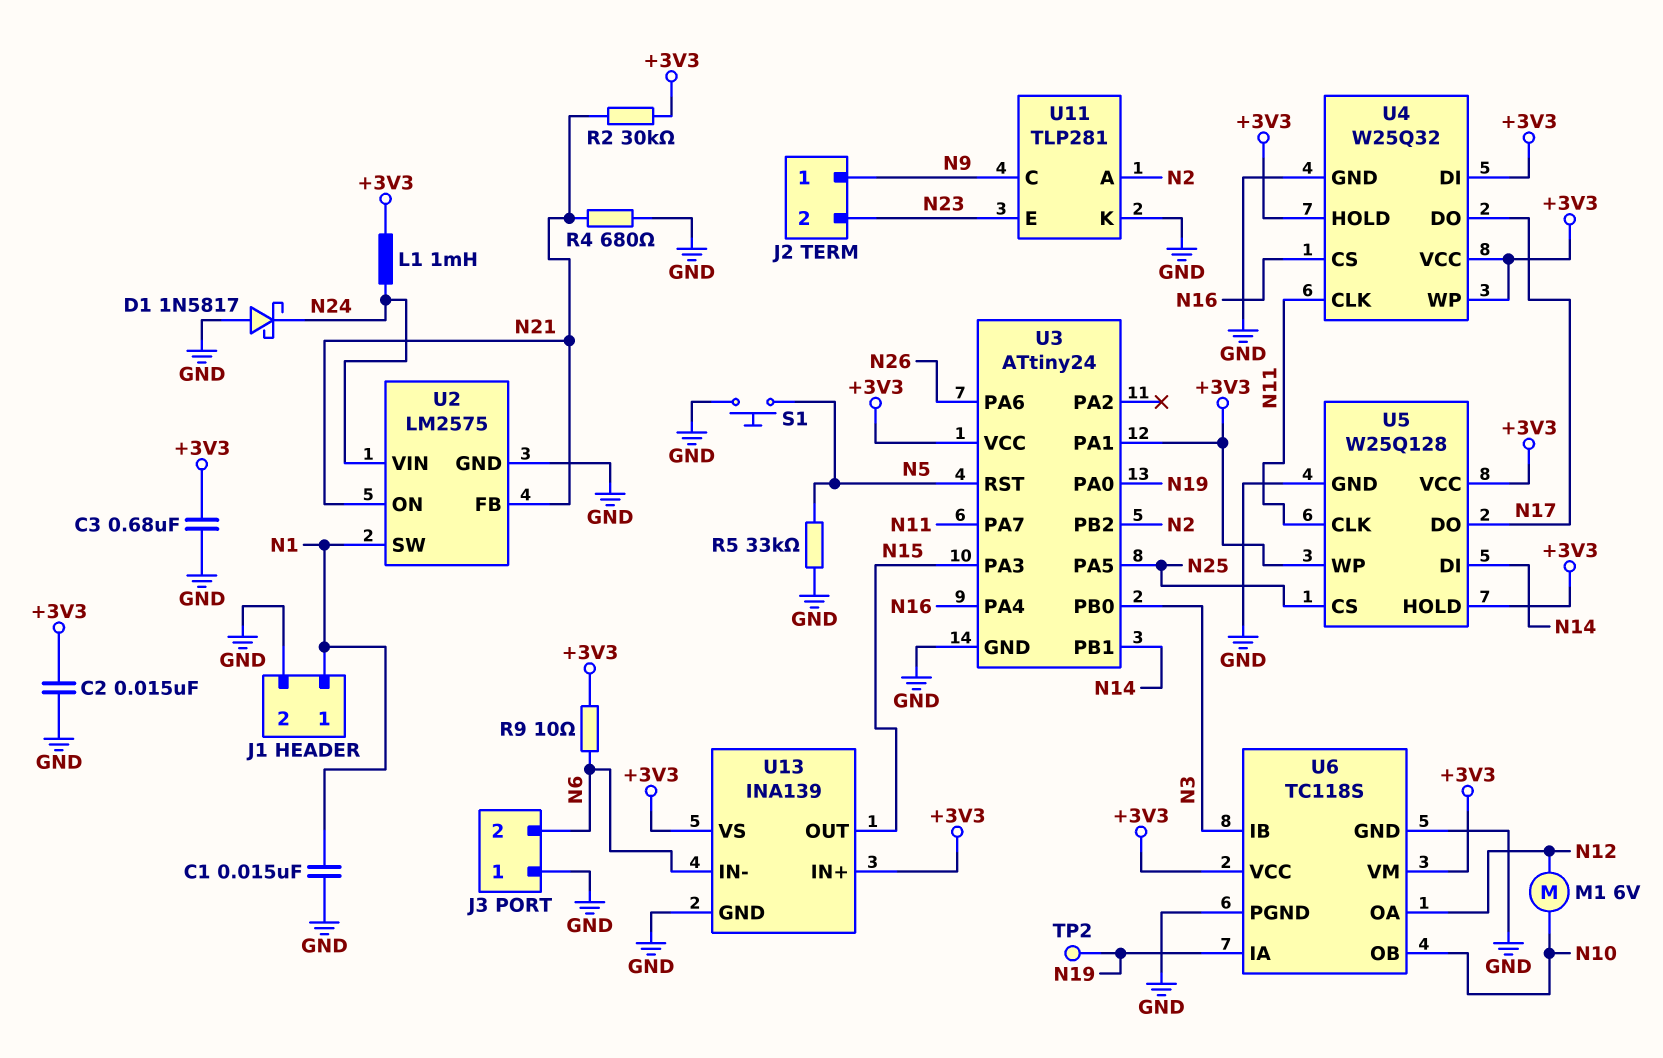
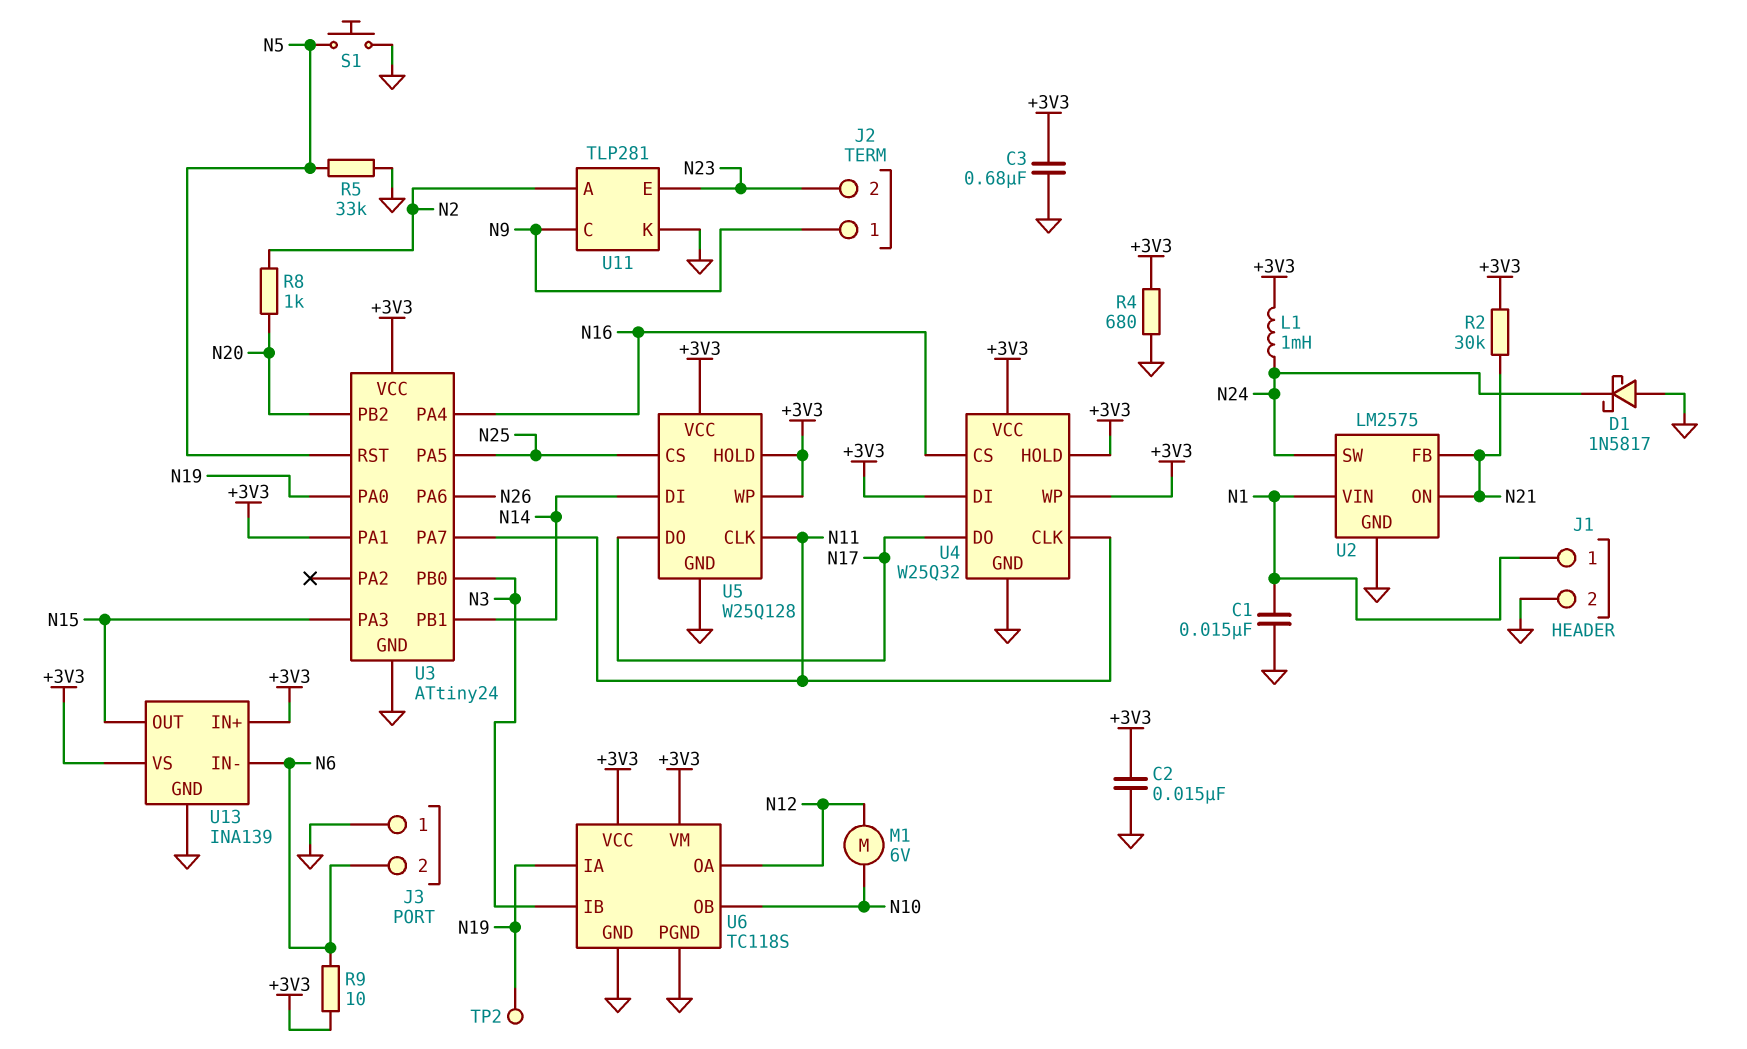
R4: 680 (GND, N21) -> 680 (+3V3, GND)
R8: none -> 1k (N2, N20)
U2 pin SW: N1 -> N24
U2 pin VIN: N24 -> N1
U3 pin PB2: N2 -> N20

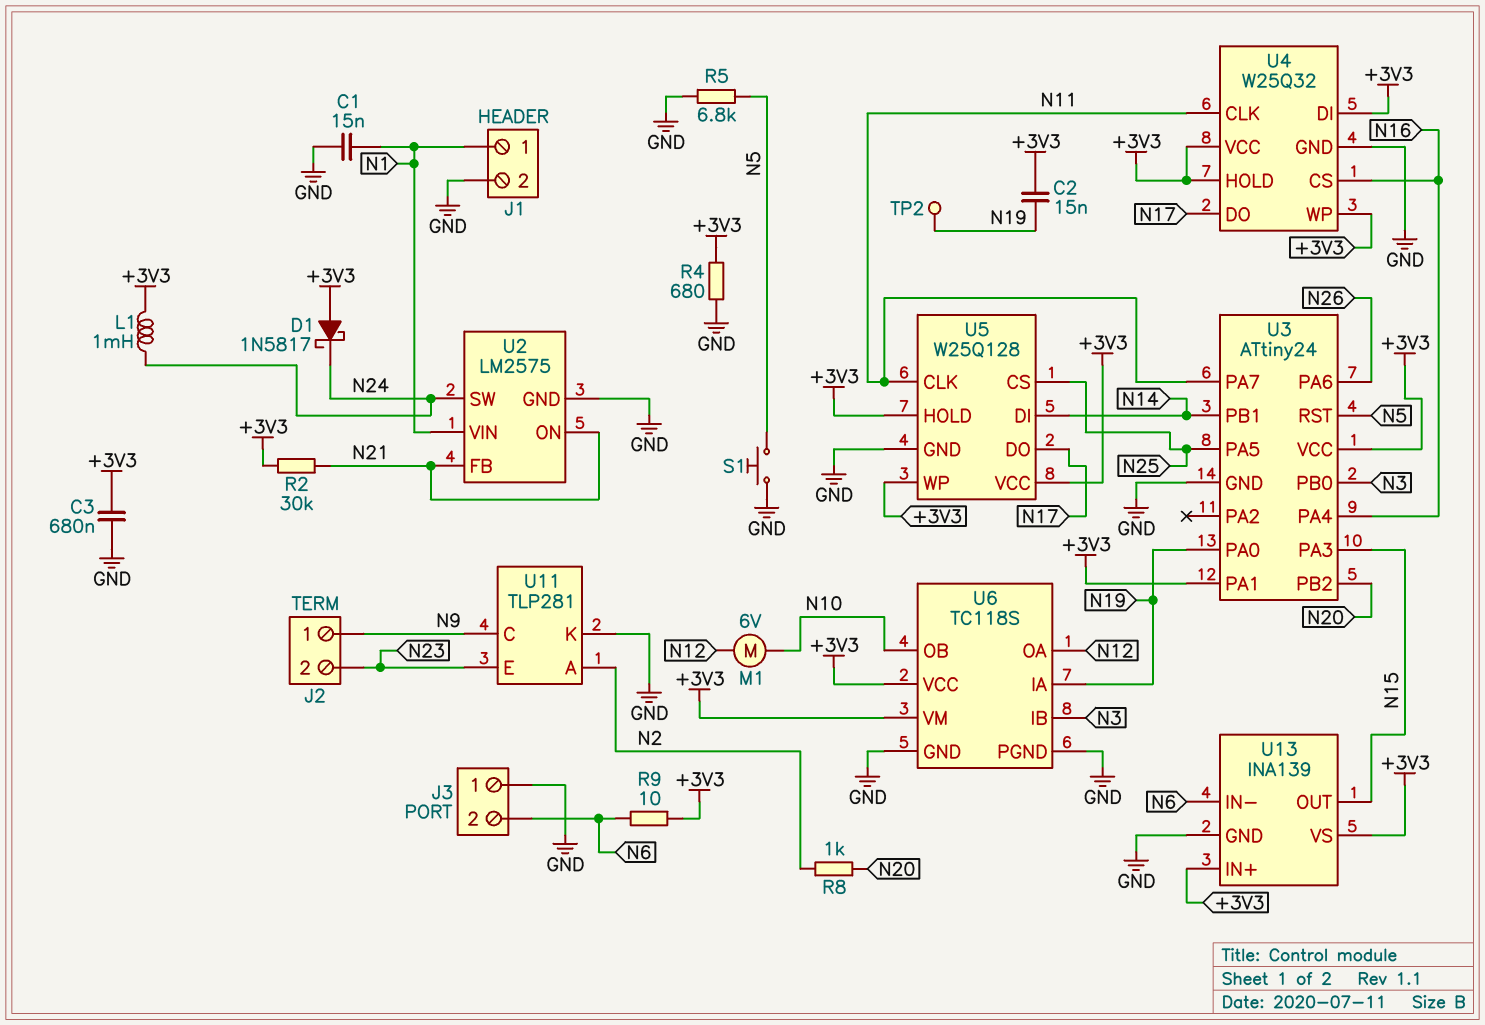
C2: 15nF (+3V3, GND) -> 15nF (+3V3, N19)
D1: schottky 1N5817 (A GND, K N24) -> schottky 1N5817 (A +3V3, K N24)
R5: 33k (GND, N5) -> 6.8k (GND, N5)

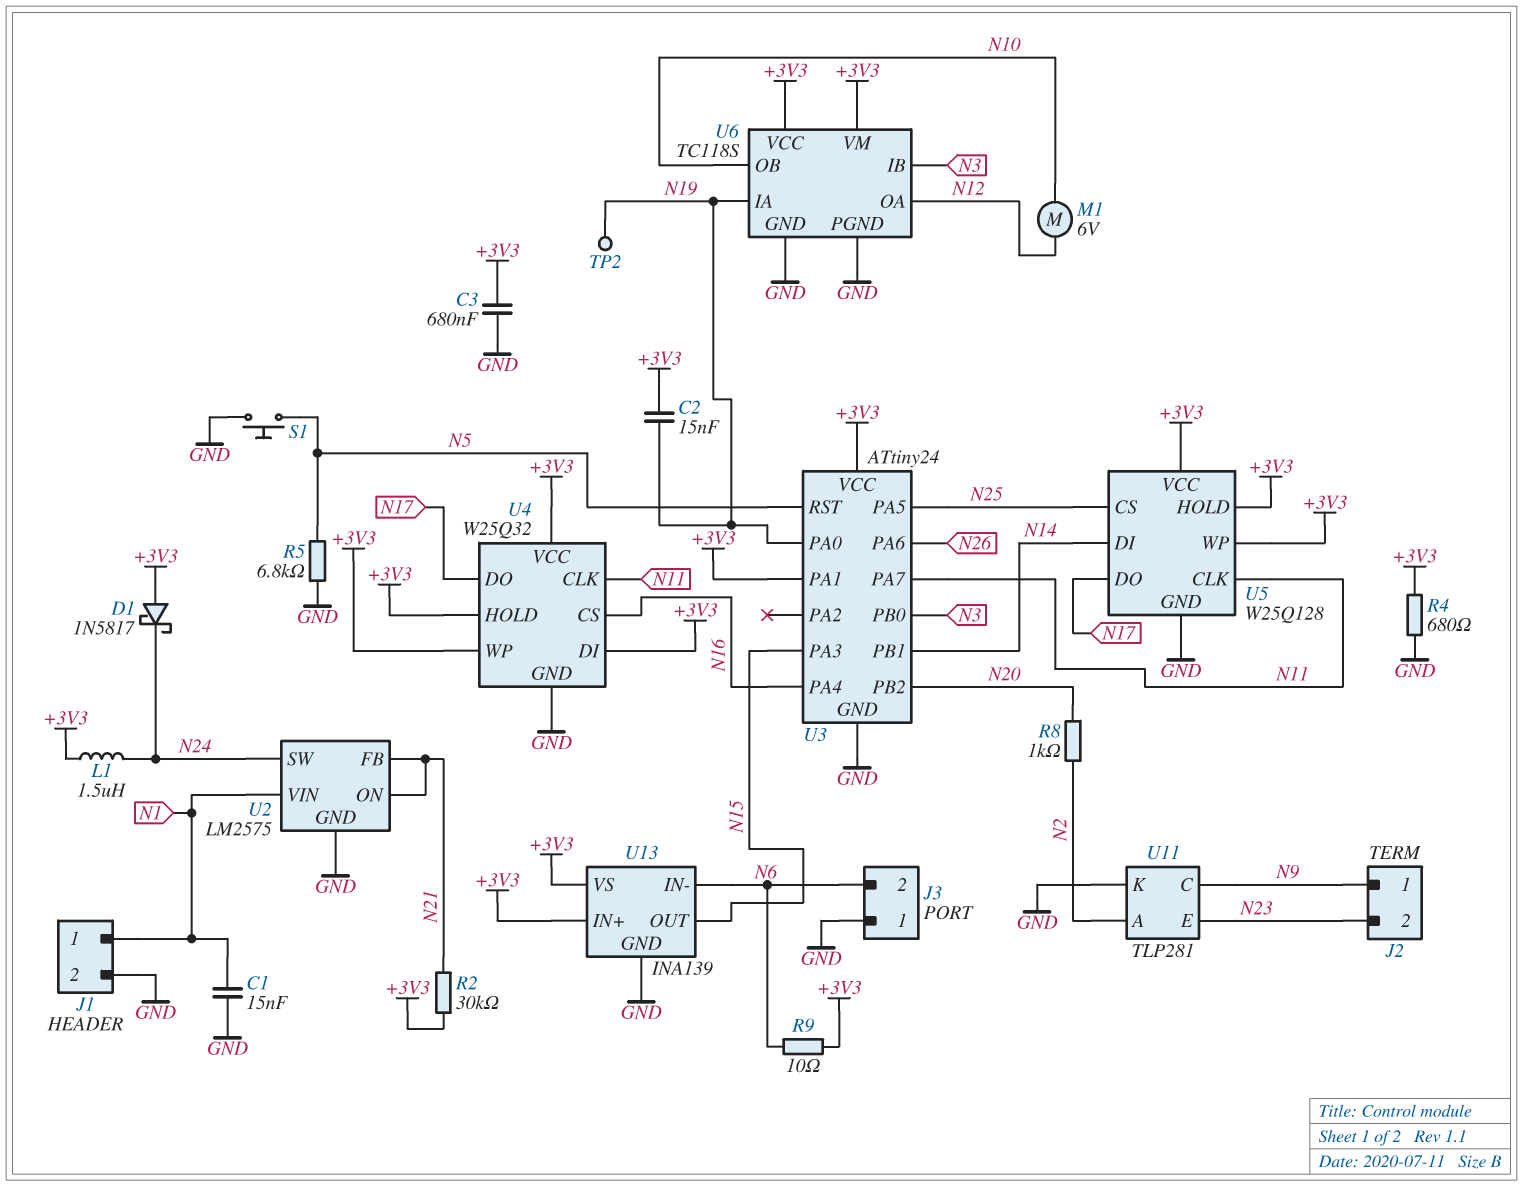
L1: 1mH (+3V3, N24) -> 1.5uH (+3V3, N24)

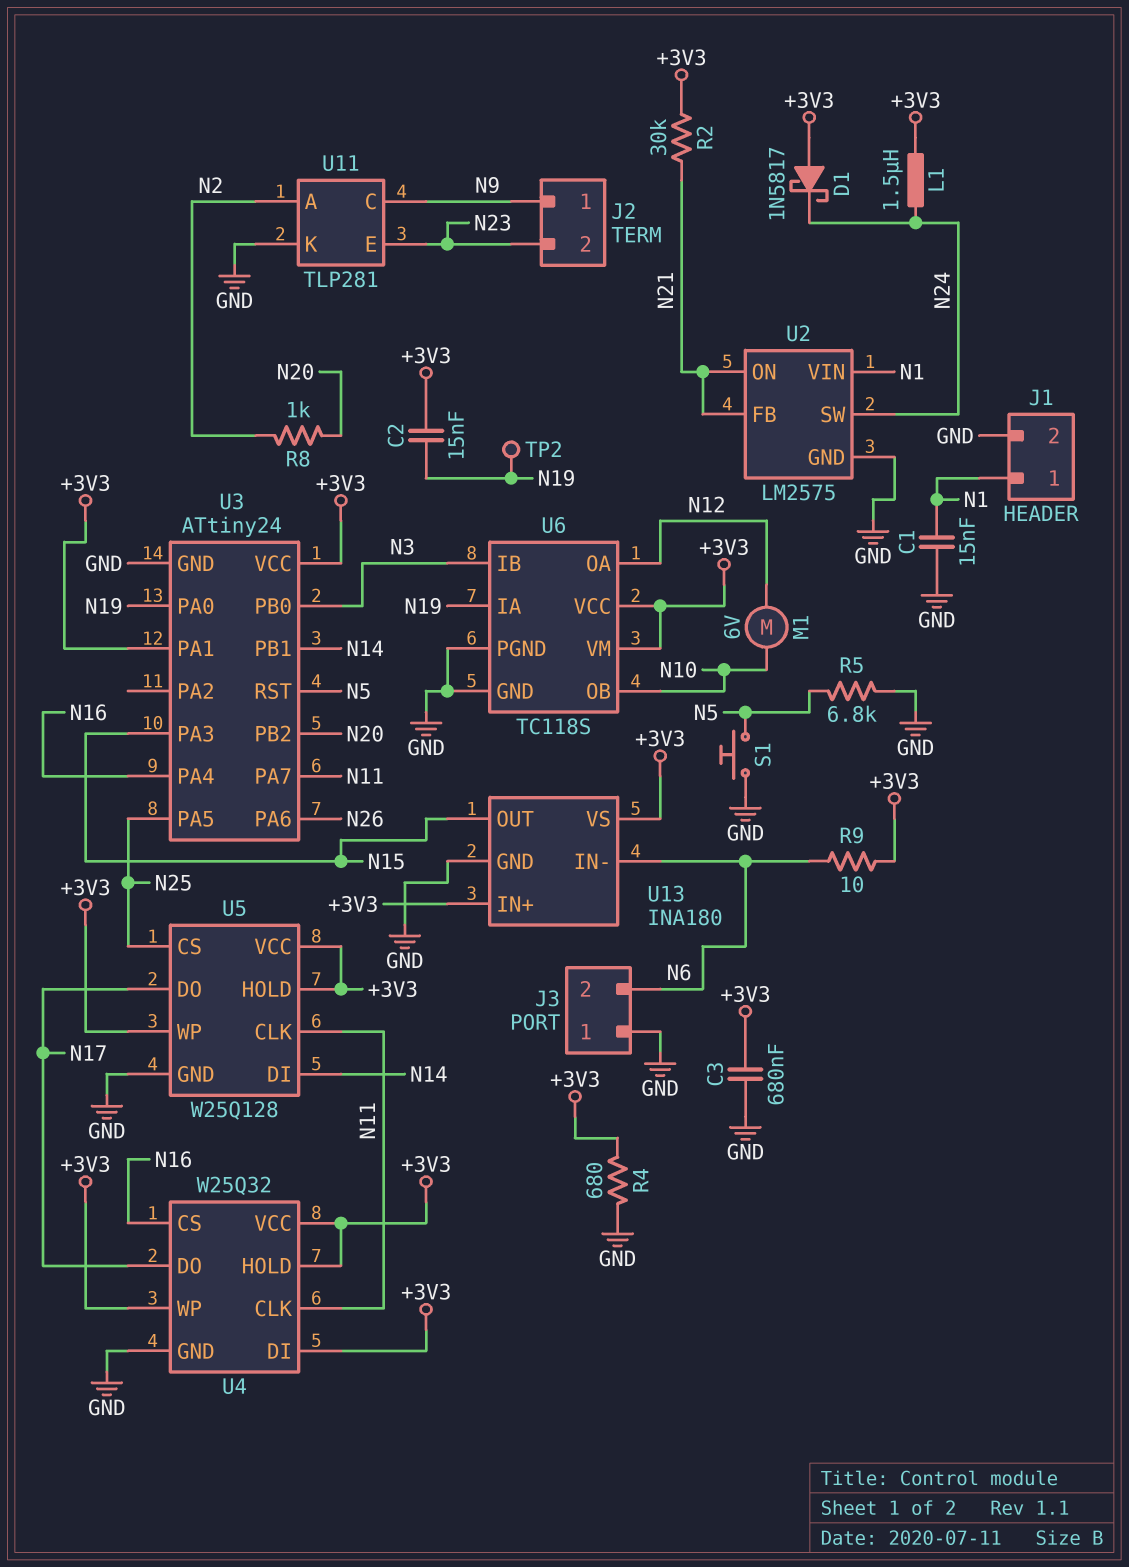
U13: INA139 -> INA180

